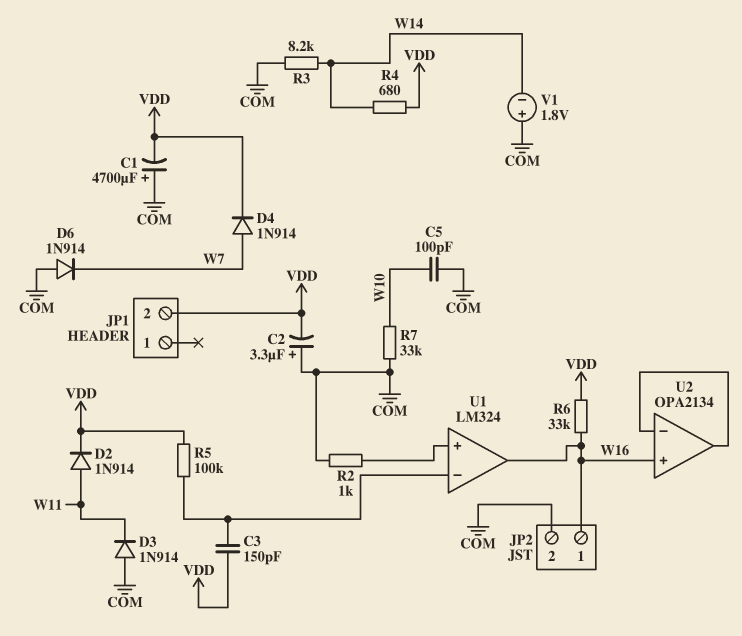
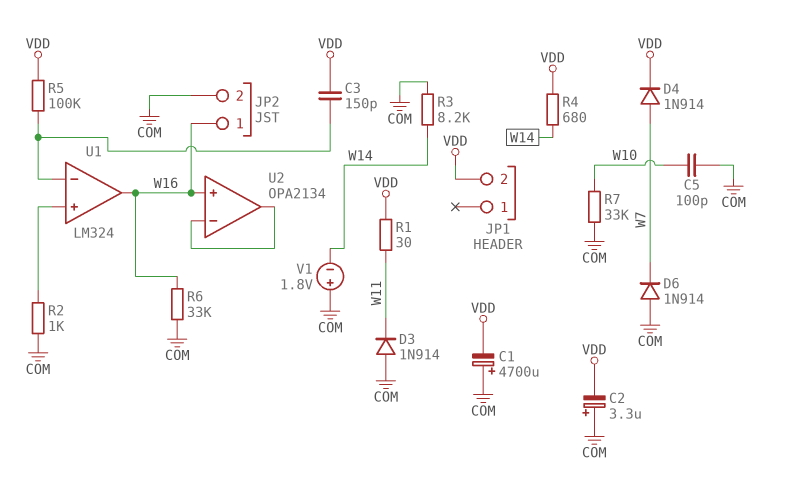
D2: diode 1N914 (A W11, K VDD) -> none
R1: none -> 30 (VDD, W11)
R6: 33k (VDD, W16) -> 33k (COM, W16)

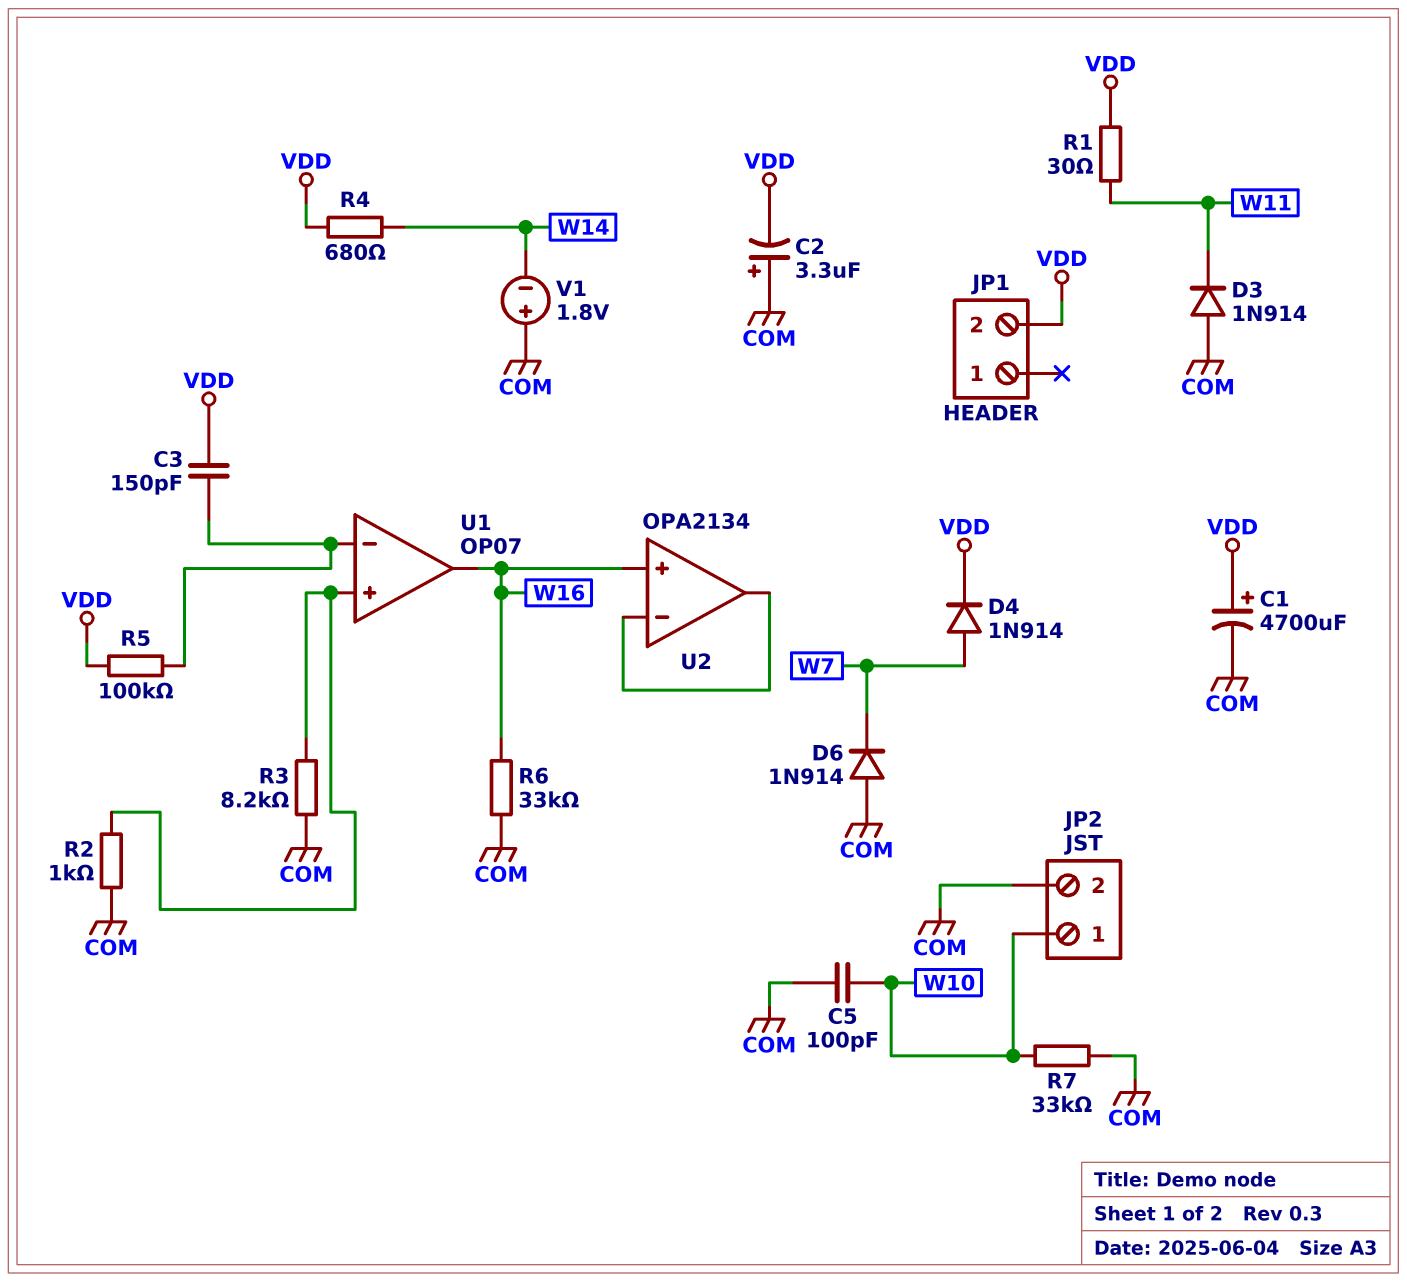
C1: 4700uF (plus COM, minus VDD) -> 4700uF (plus VDD, minus COM)
JP2 pin 1: W16 -> W10
R3: 8.2k (COM, W14) -> 8.2k (COM, U1/in+)
U1: LM324 -> OP07

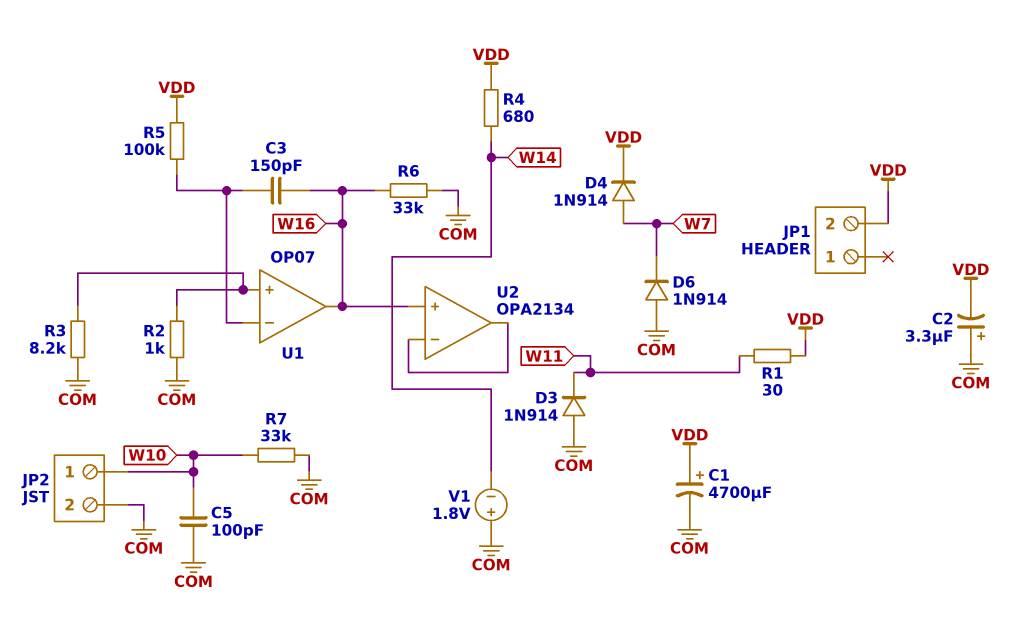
C3: 150pF (U1/in-, VDD) -> 150pF (U1/in-, W16)

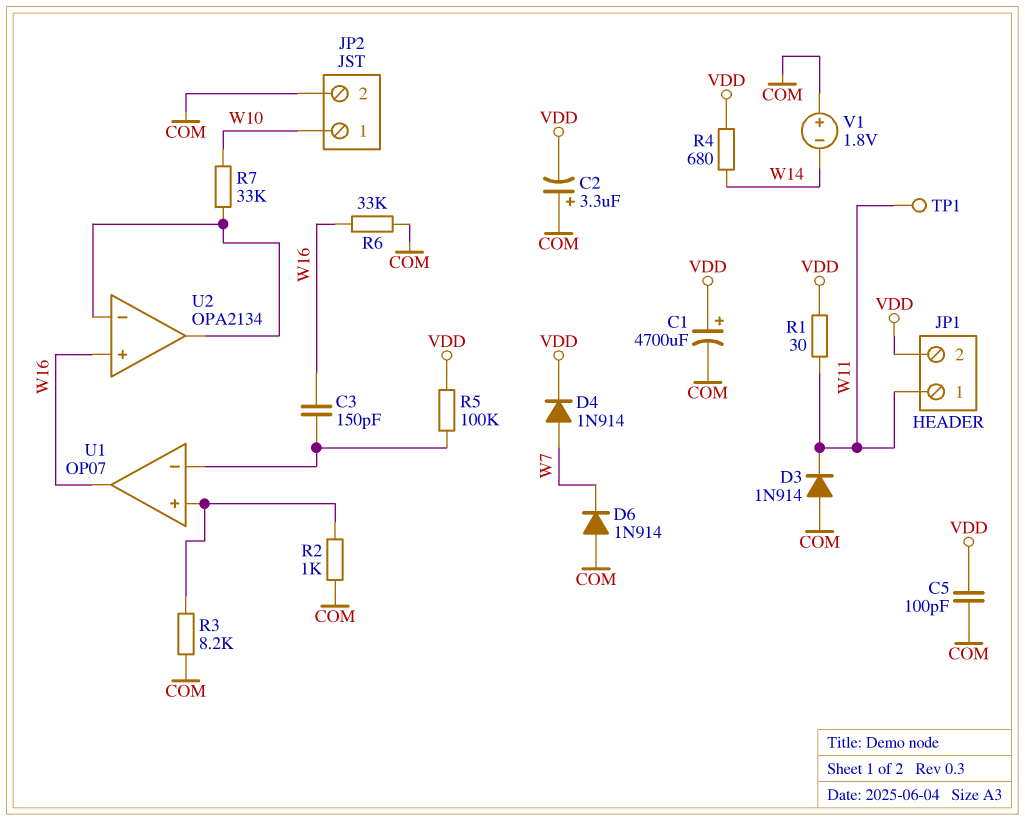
C5: 100pF (COM, W10) -> 100pF (COM, VDD)
JP1 pin 1: none -> W11
R7: 33k (COM, W10) -> 33k (U2/in-, W10)
TP1: none -> test point (W11)

